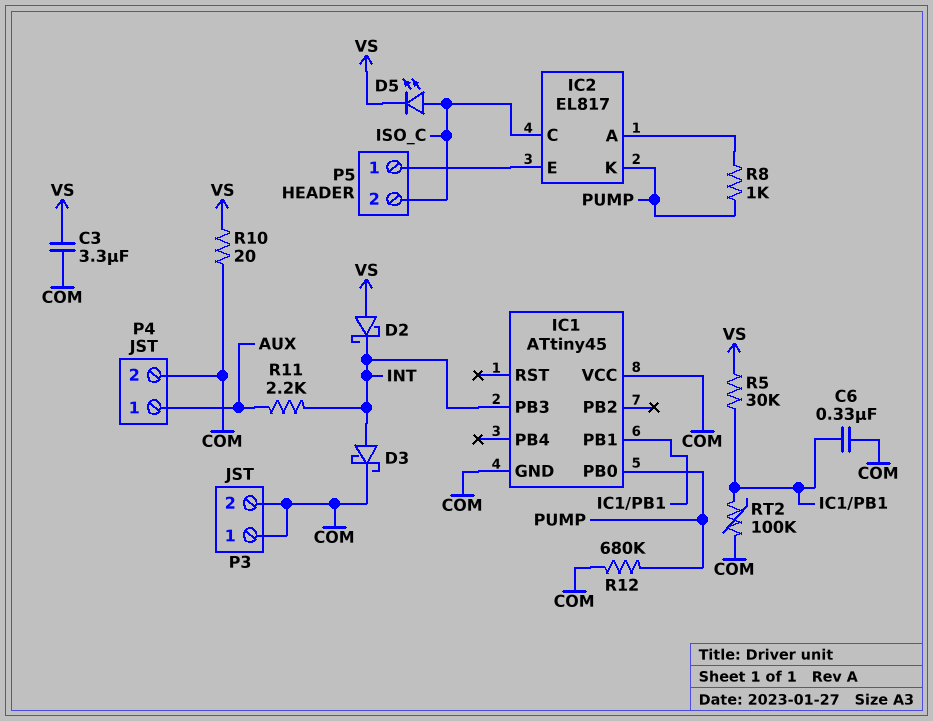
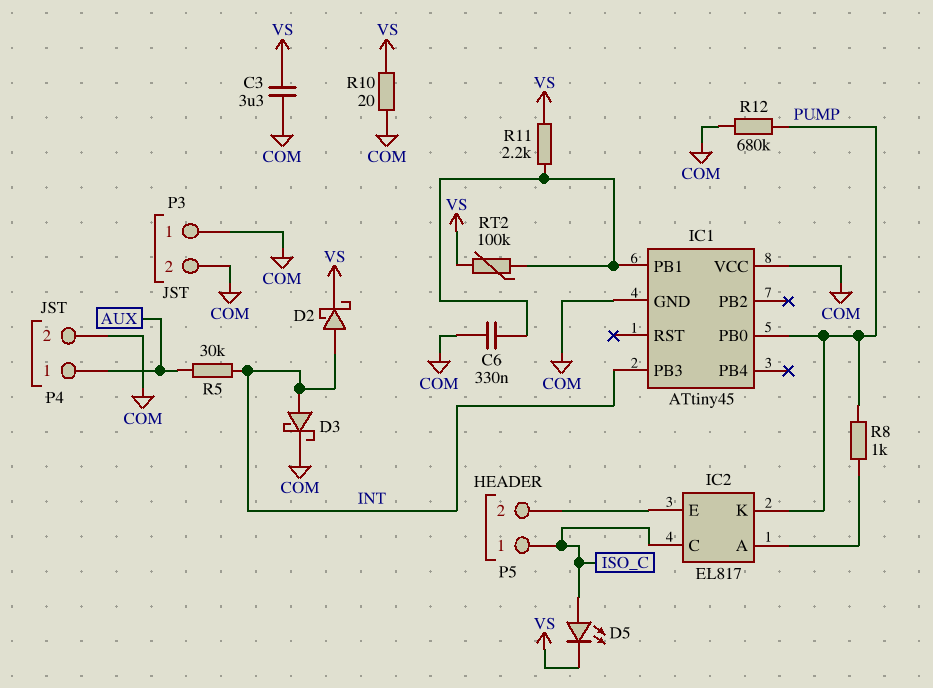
D2: schottky (A VS, K INT) -> schottky (A INT, K VS)
P5 pin 1: IC2/E -> ISO_C
P5 pin 2: ISO_C -> IC2/E
R5: 30k (IC1/PB1, VS) -> 30k (AUX, INT)
R11: 2.2k (AUX, INT) -> 2.2k (IC1/PB1, VS)
RT2: 100k (COM, IC1/PB1) -> 100k (IC1/PB1, VS)

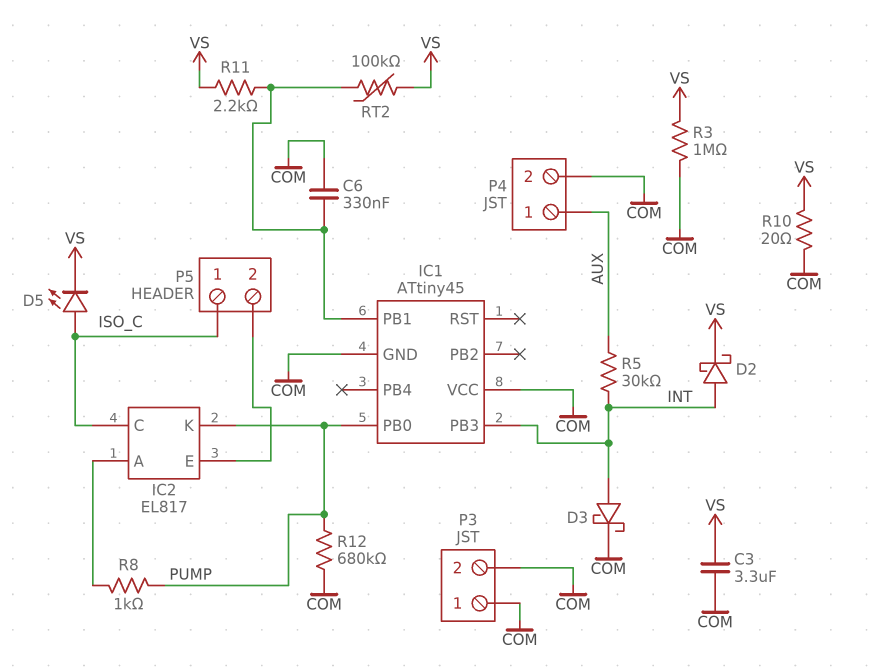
R3: none -> 1M (COM, VS)

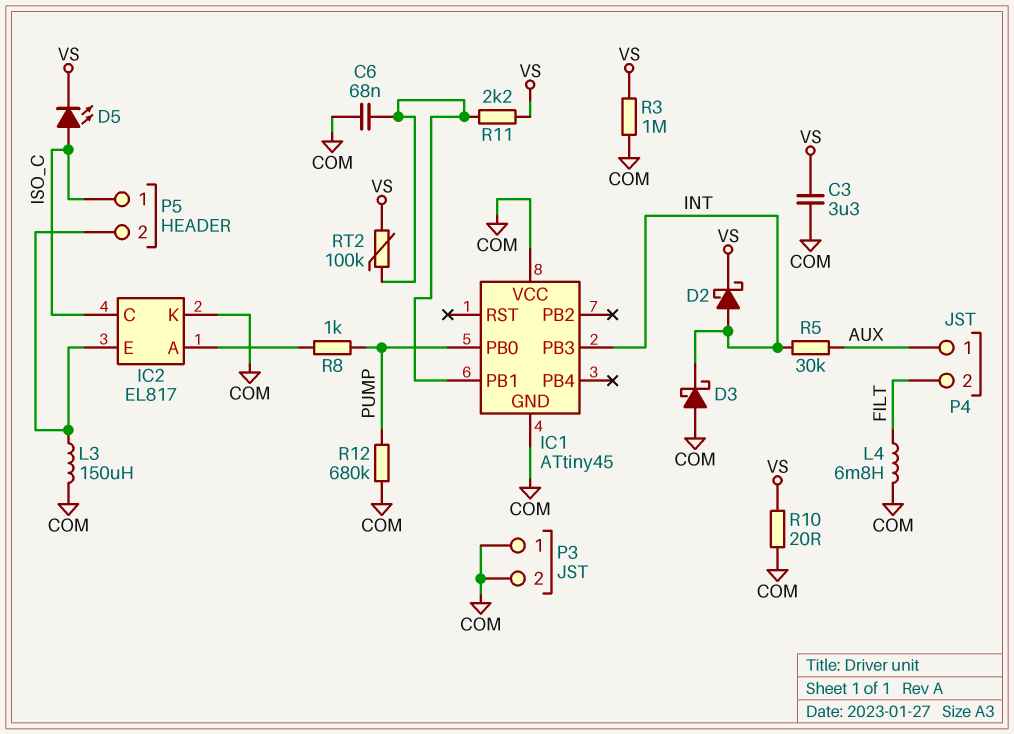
C6: 330nF (COM, IC1/PB1) -> 68nF (COM, IC1/PB1)
D3: schottky (A INT, K COM) -> schottky (A COM, K INT)
IC2 pin K: PUMP -> COM
L3: none -> 150uH (COM, IC2/E)
L4: none -> 6.8mH (COM, FILT)
P4 pin 2: COM -> FILT

